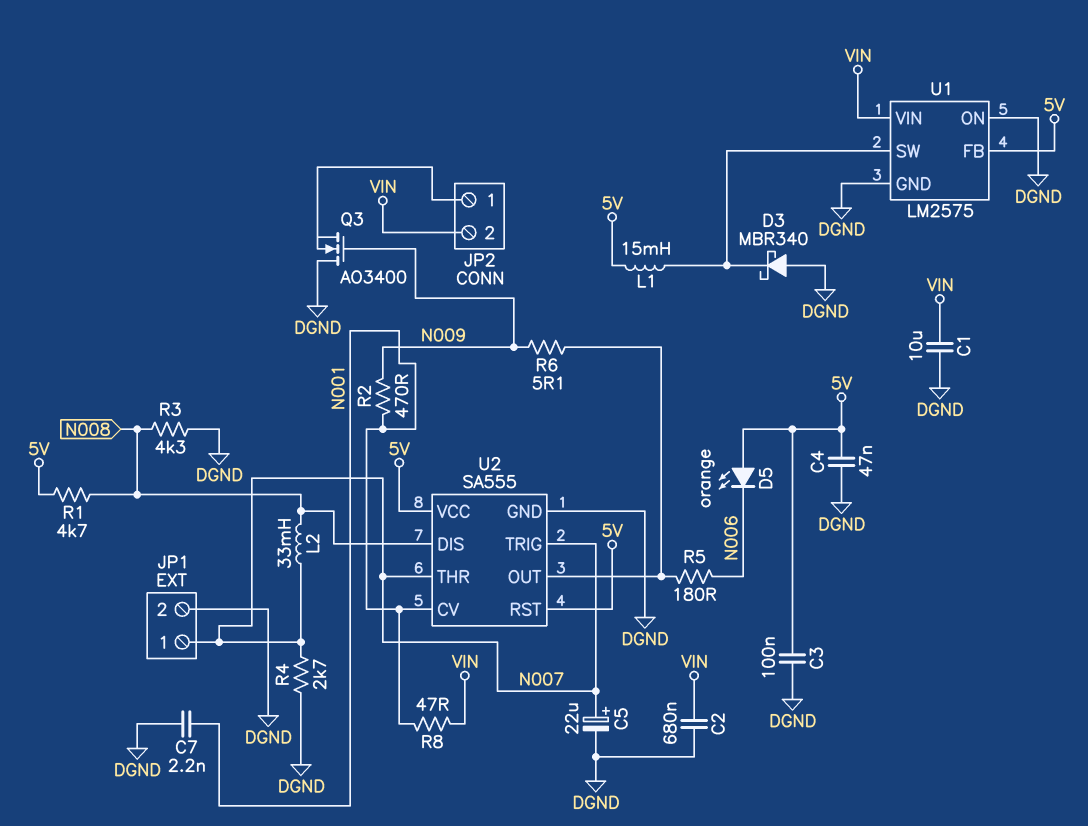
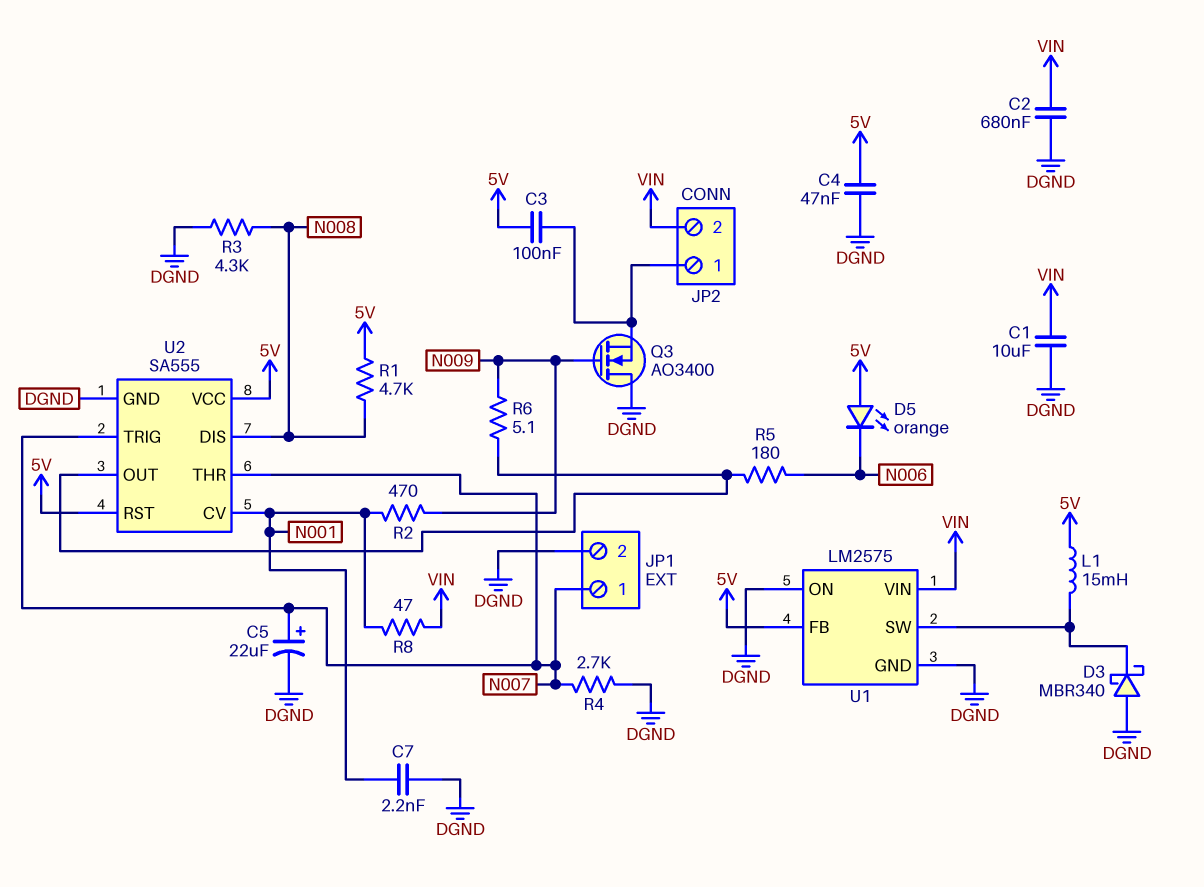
C3: 100nF (5V, DGND) -> 100nF (5V, JP2/1)
L2: 33mH (N007, N008) -> none

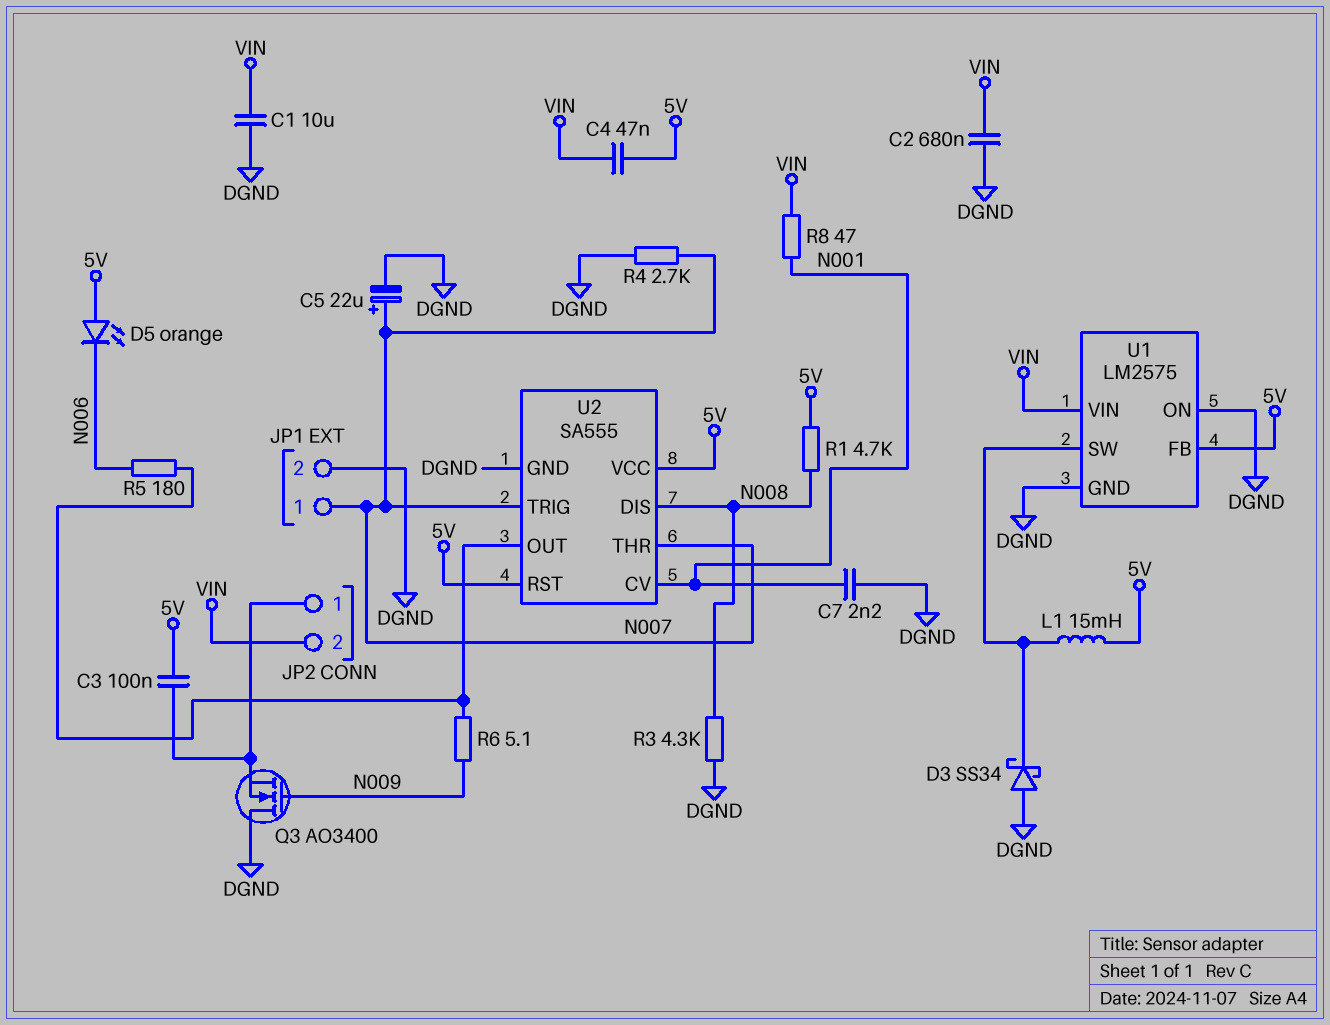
C4: 47nF (5V, DGND) -> 47nF (5V, VIN)
D3: schottky MBR340 (A DGND, K U1/SW) -> schottky SS34 (A DGND, K U1/SW)
R2: 470 (N001, N009) -> none

